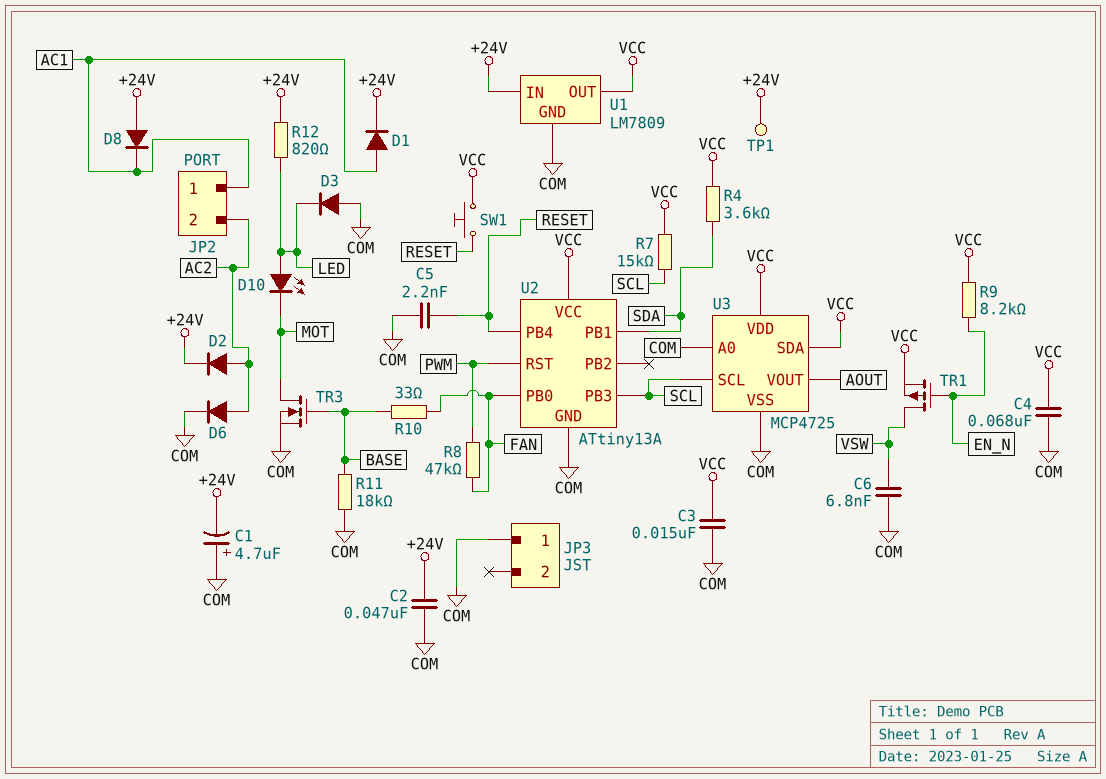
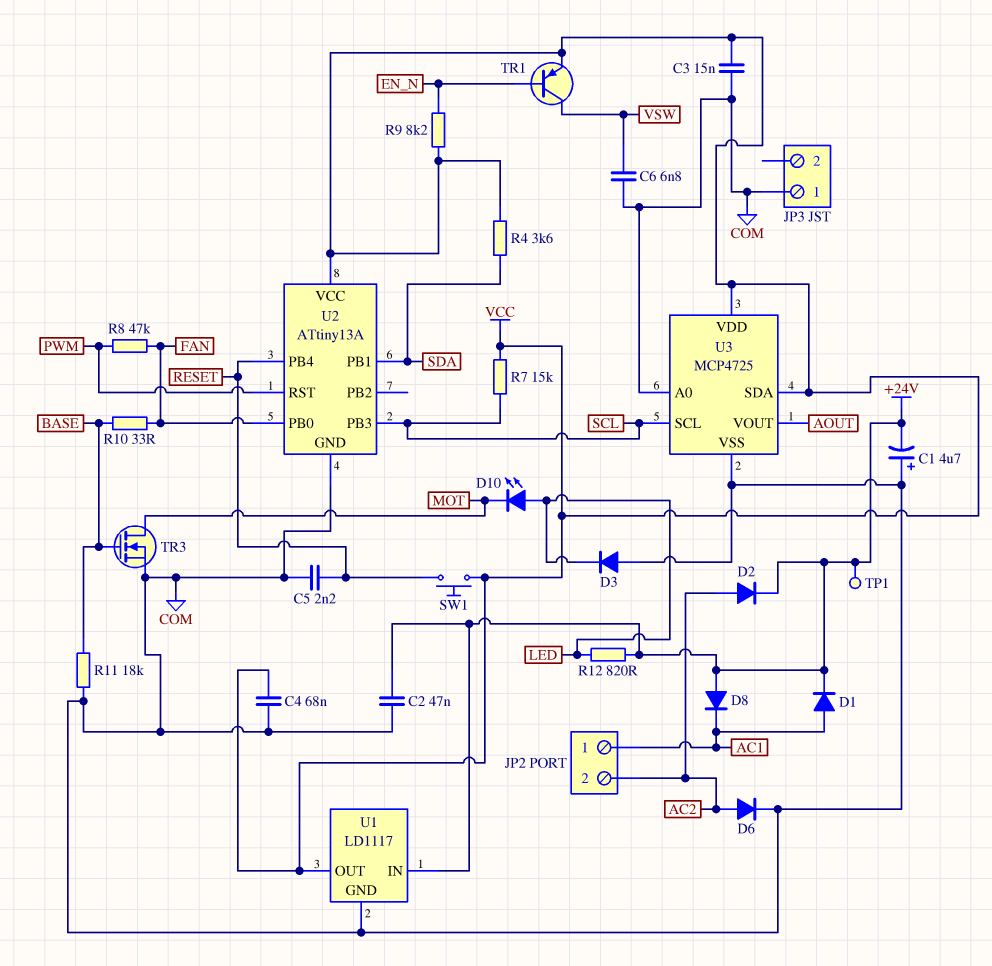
TR1: PMOS (G EN_N, D VSW, S VCC) -> PNP (B EN_N, C VSW, E VCC)
U1: LM7809 -> LD1117

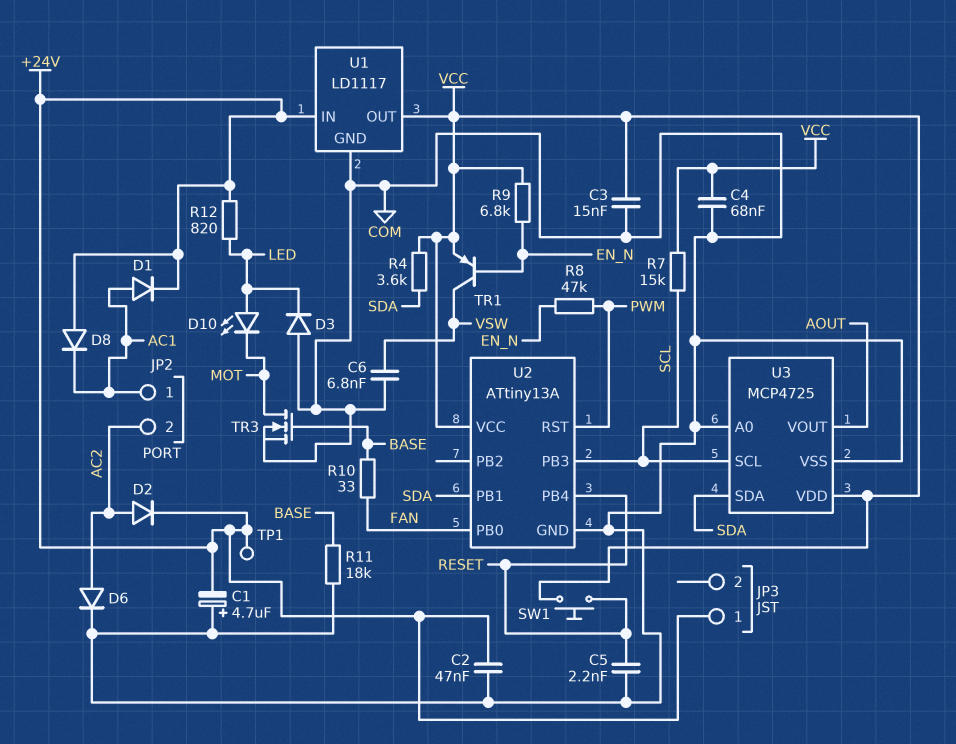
JP3 pin 1: COM -> +24V
R8: 47k (FAN, PWM) -> 47k (EN_N, PWM)
R9: 8.2k (EN_N, VCC) -> 6.8k (EN_N, VCC)
U3 pin SDA: VCC -> SDA

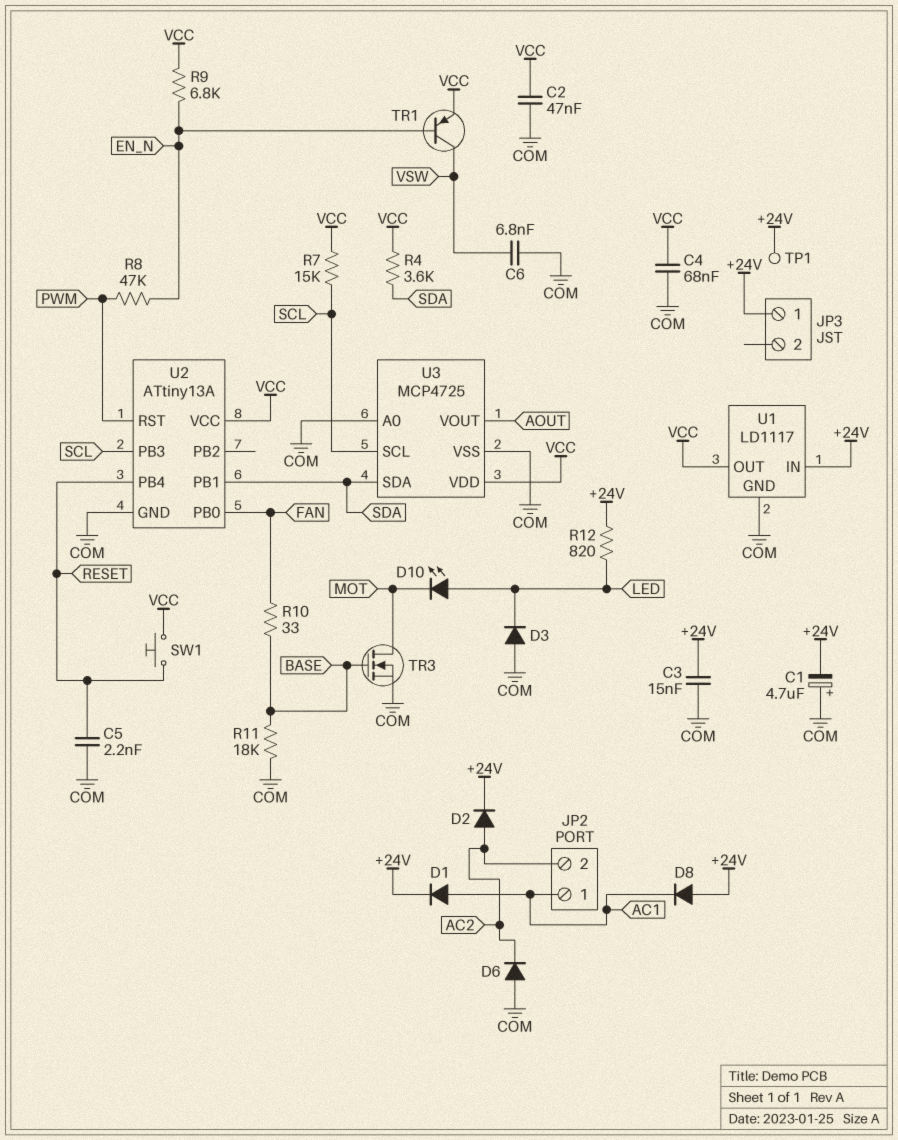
C2: 47nF (+24V, COM) -> 47nF (COM, VCC)
C3: 15nF (COM, VCC) -> 15nF (+24V, COM)
D6: diode (A AC2, K COM) -> diode (A COM, K AC2)

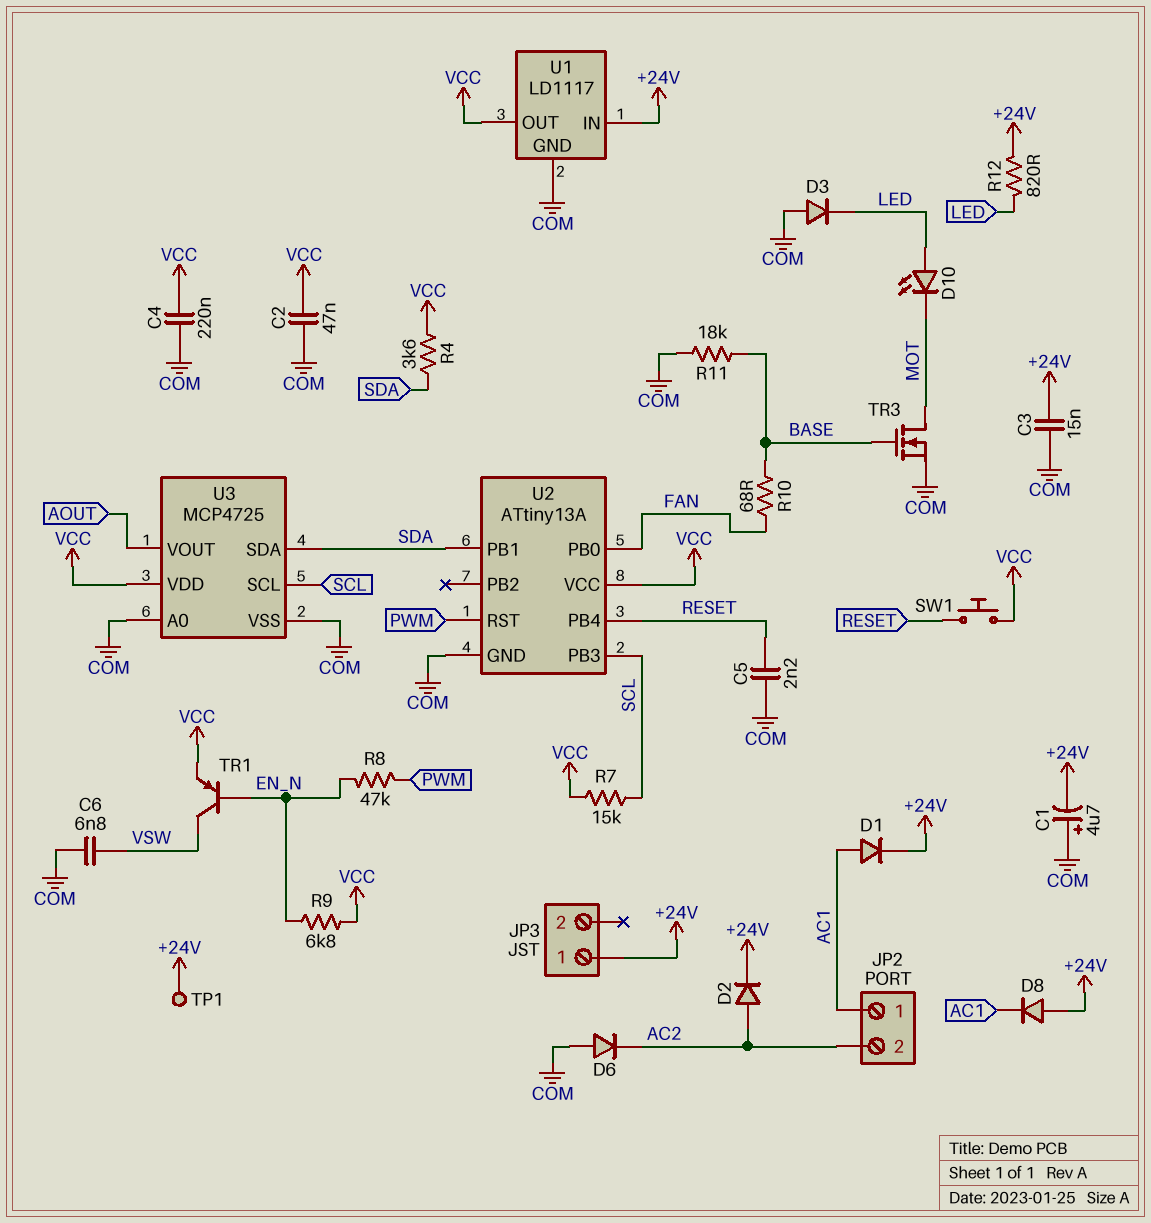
C4: 68nF (COM, VCC) -> 220nF (COM, VCC)
R10: 33 (BASE, FAN) -> 68 (BASE, FAN)

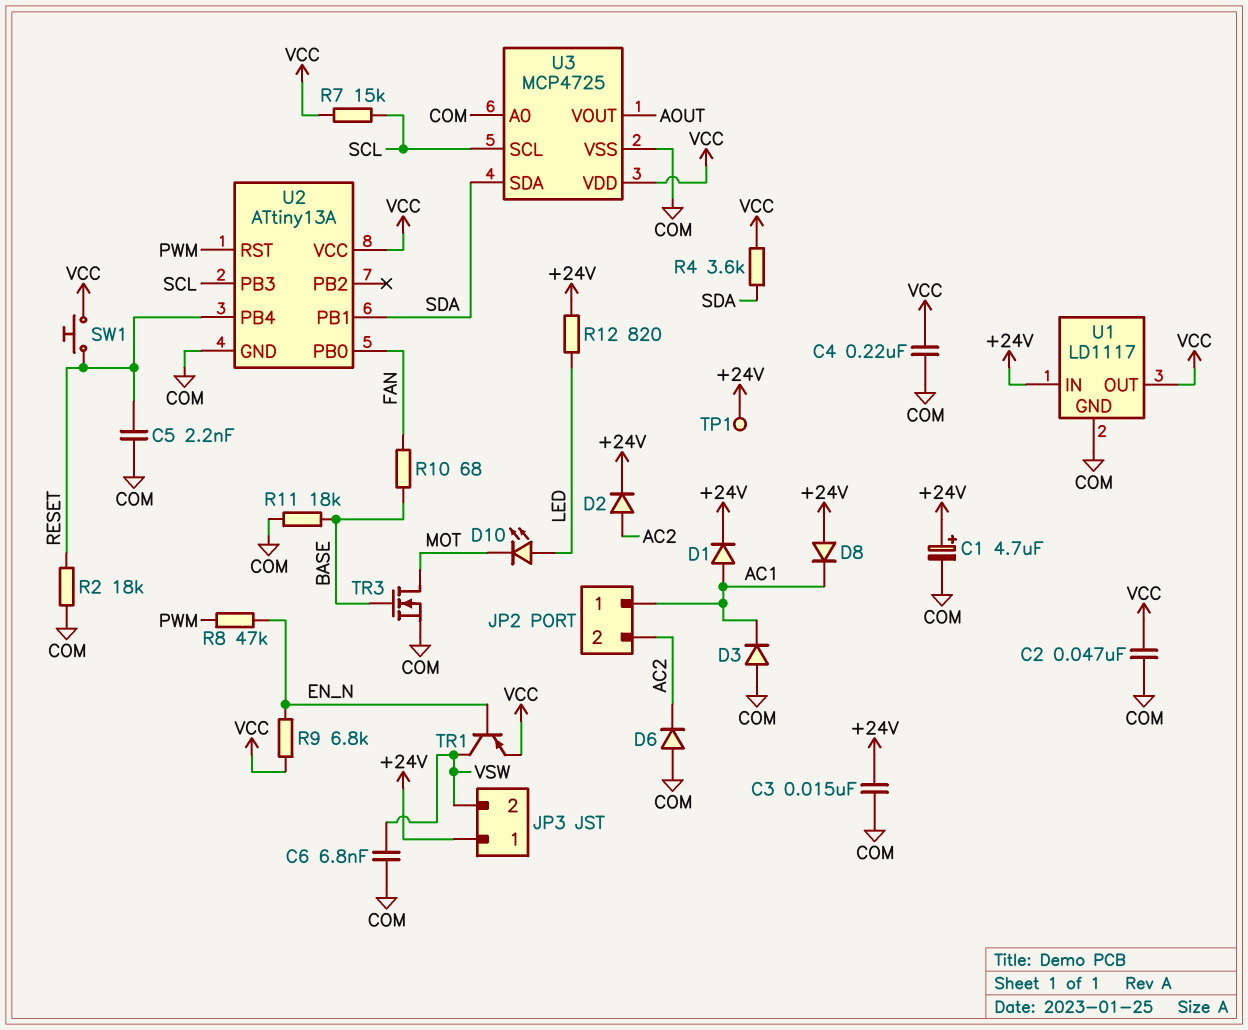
C1: 4.7uF (plus COM, minus +24V) -> 4.7uF (plus +24V, minus COM)
D3: diode (A COM, K LED) -> diode (A COM, K AC1)
JP3 pin 2: none -> VSW
R2: none -> 18k (COM, RESET)

